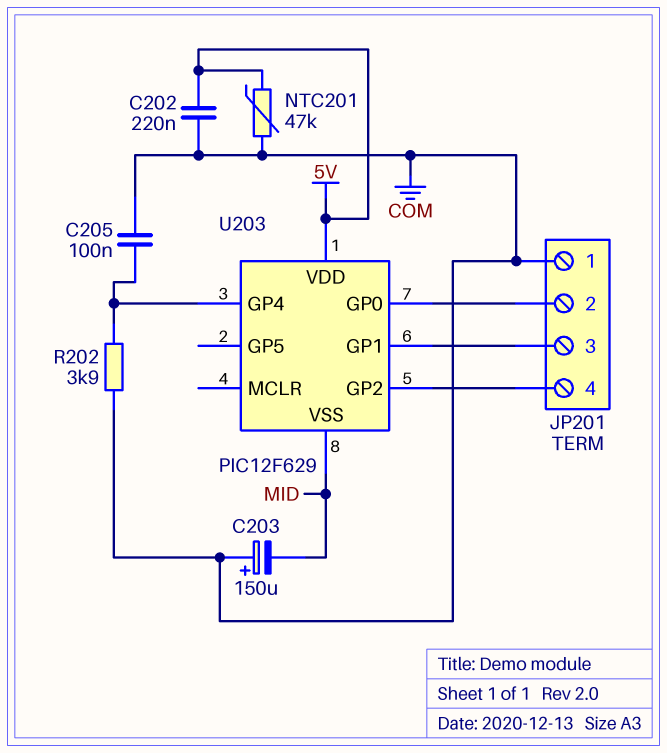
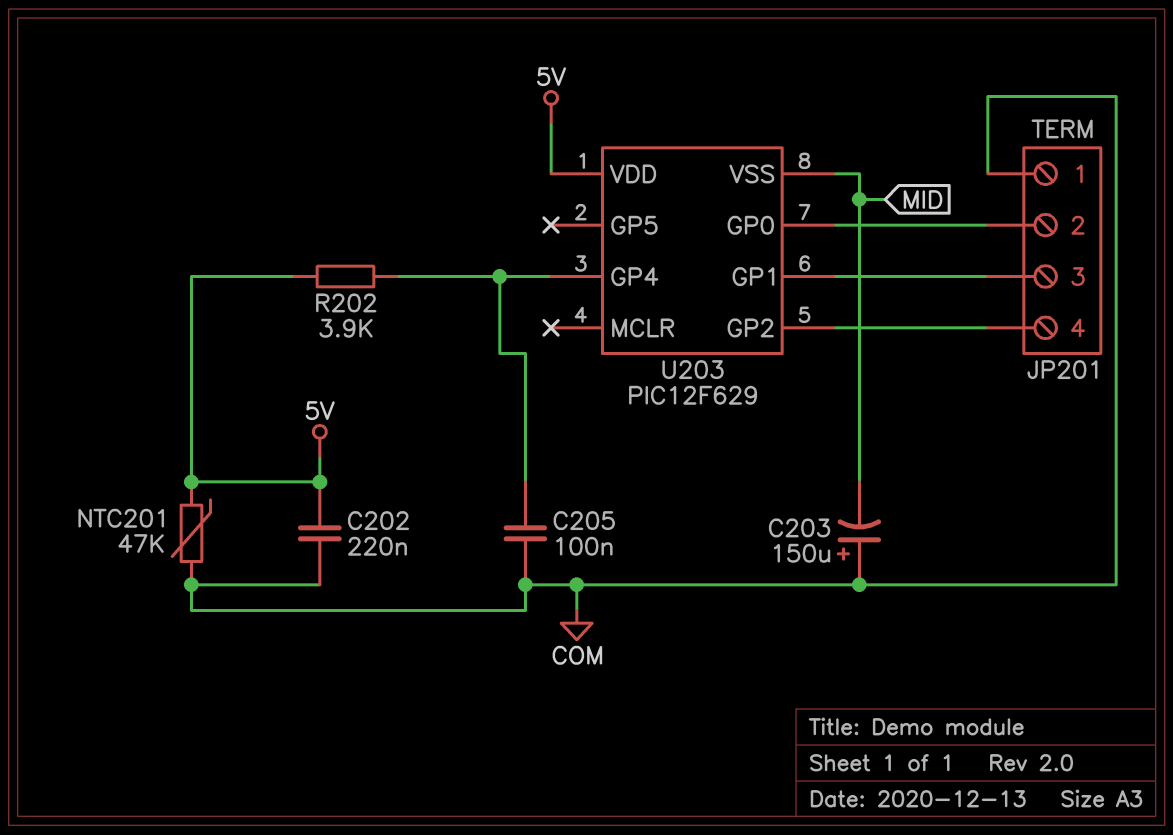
R202: 3.9k (COM, U203/GP4) -> 3.9k (5V, U203/GP4)

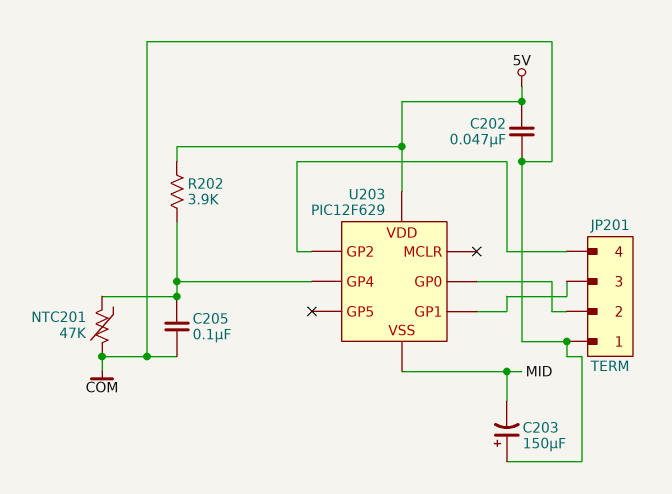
C202: 220nF (5V, COM) -> 47nF (5V, COM)
NTC201: 47k (5V, COM) -> 47k (COM, U203/GP4)

